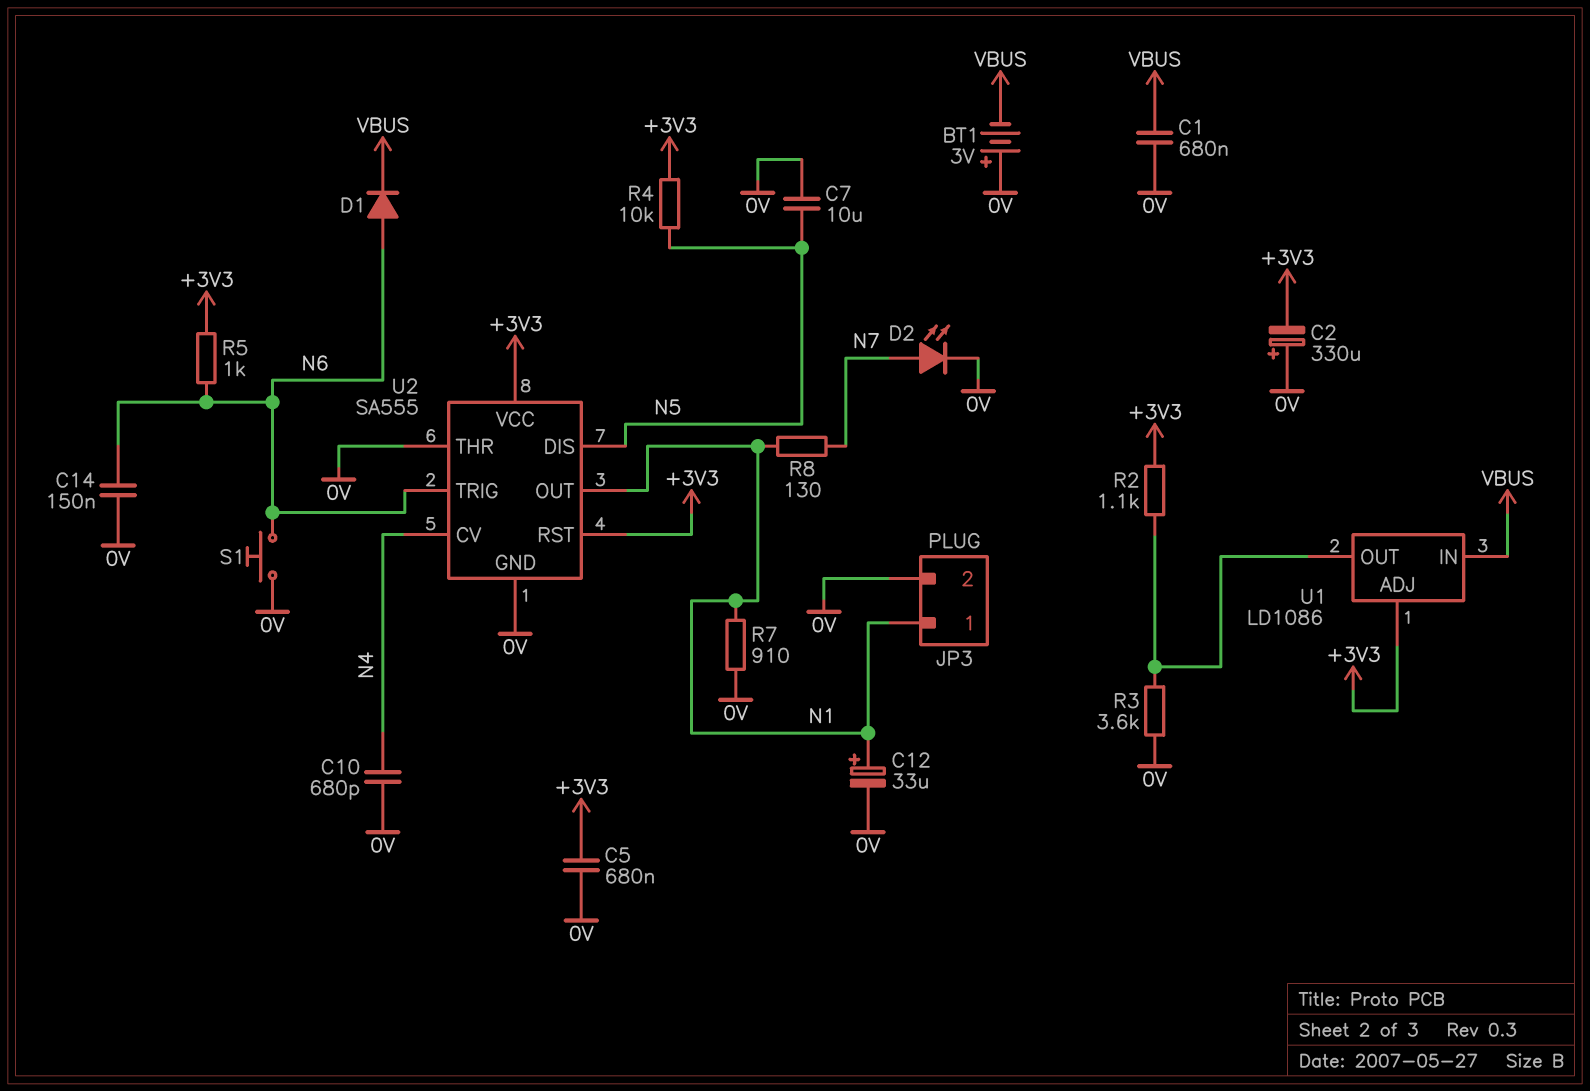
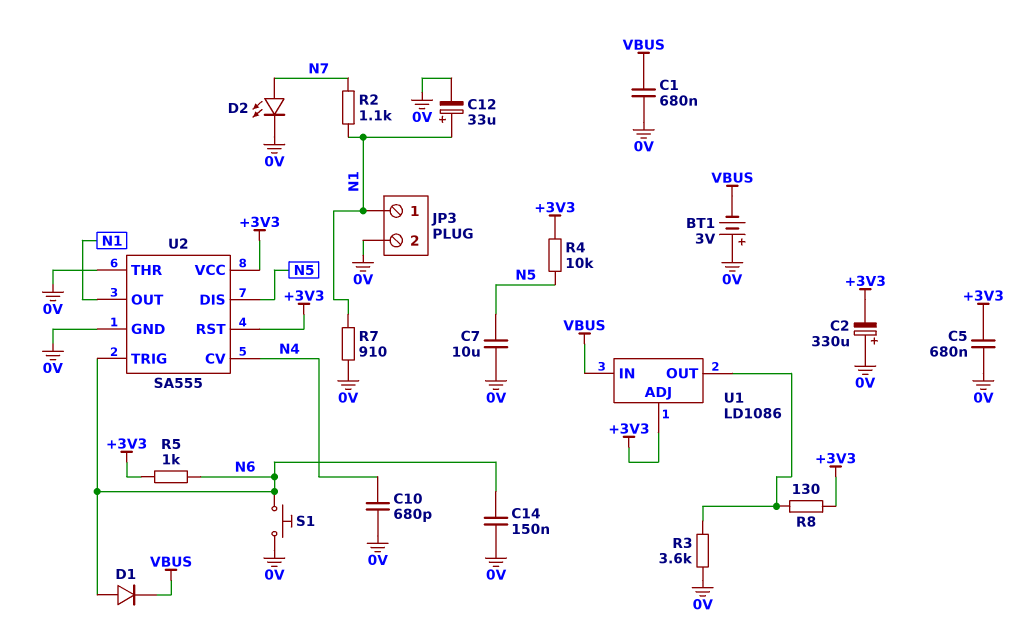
R2: 1.1k (+3V3, U1/OUT) -> 1.1k (N1, N7)
R8: 130 (N1, N7) -> 130 (+3V3, U1/OUT)

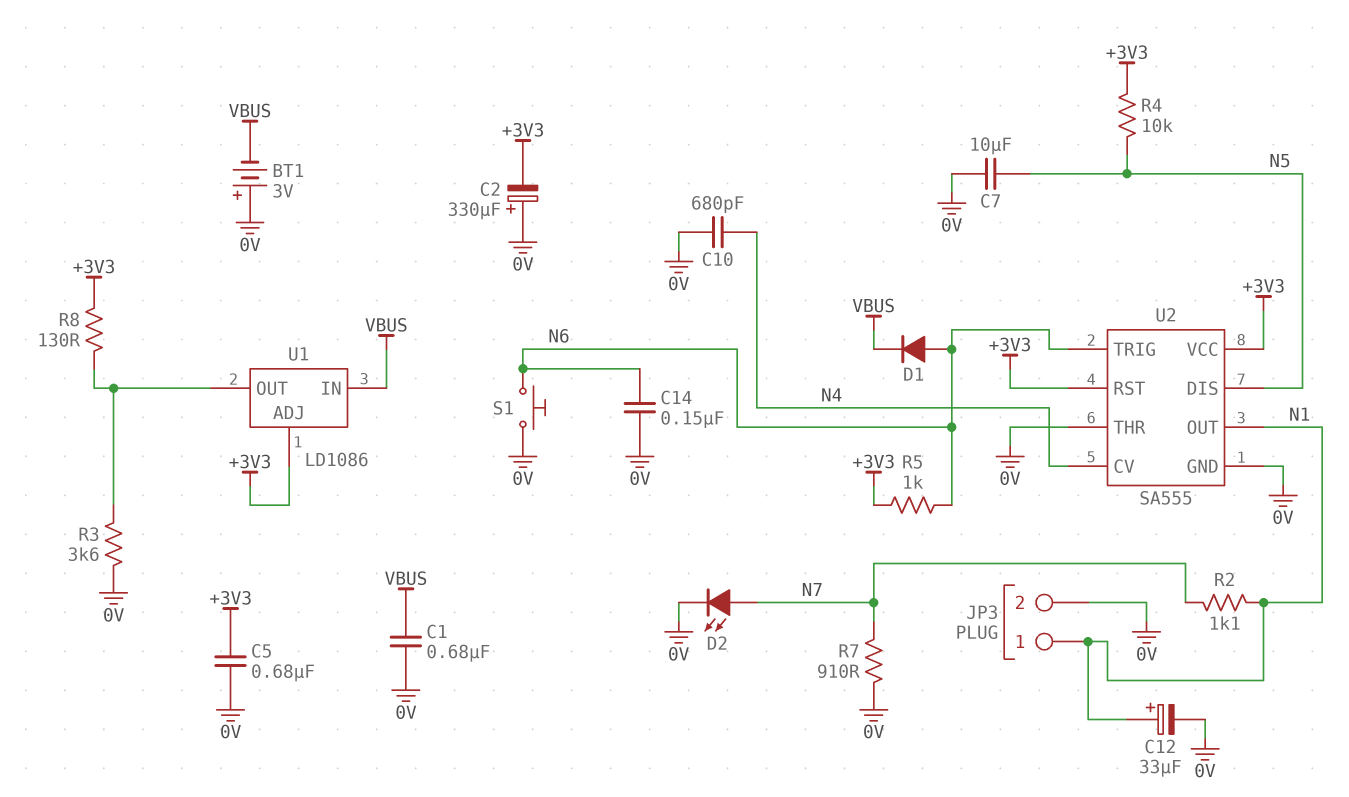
R7: 910 (0V, N1) -> 910 (0V, N7)

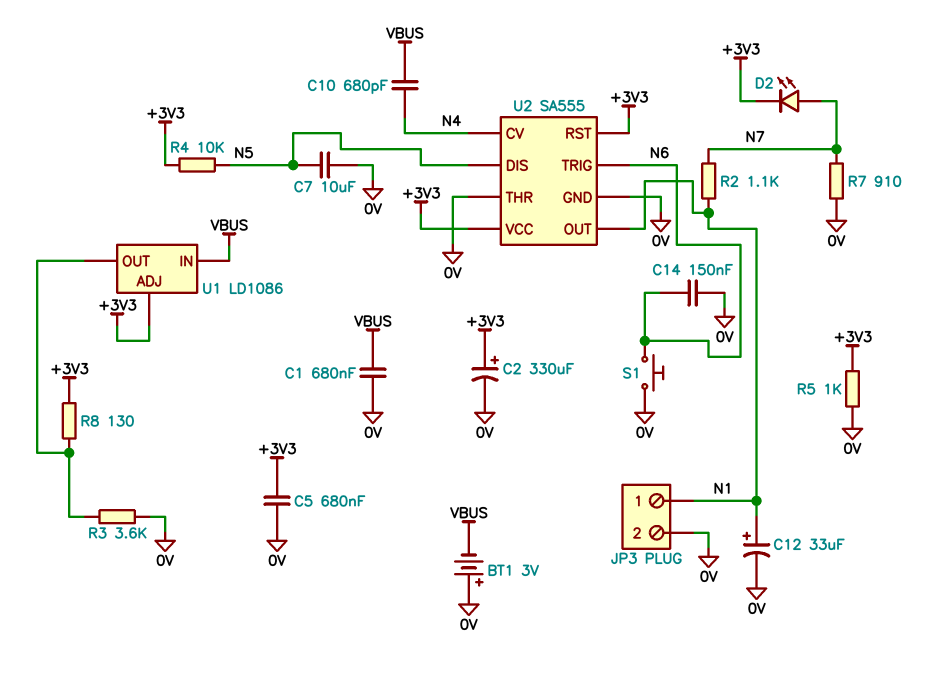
C2: 330uF (plus 0V, minus +3V3) -> 330uF (plus +3V3, minus 0V)
C10: 680pF (0V, N4) -> 680pF (N4, VBUS)
D1: diode (A N6, K VBUS) -> none
D2: LED (A N7, K 0V) -> LED (A N7, K +3V3)
R5: 1k (+3V3, N6) -> 1k (+3V3, 0V)

